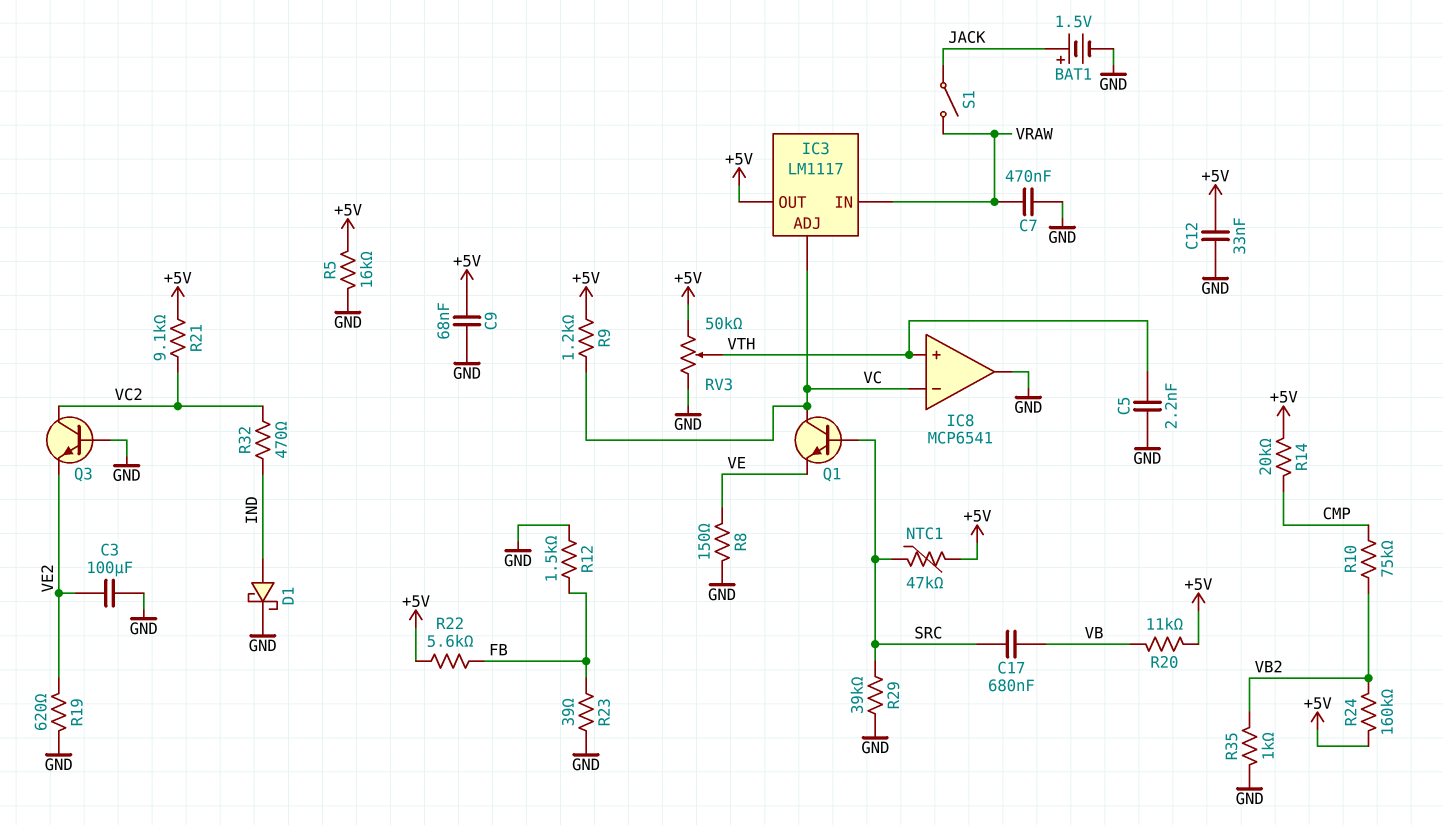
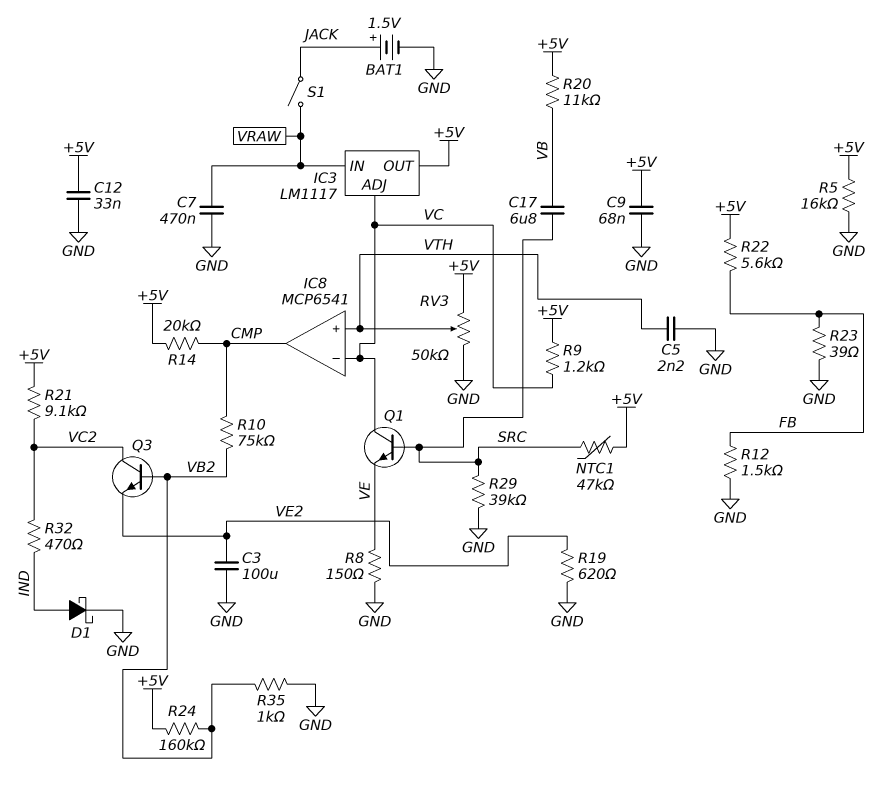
C17: 680nF (SRC, VB) -> 6.8uF (SRC, VB)
IC8 pin out: GND -> CMP
Q3: NPN (B GND, C VC2, E VE2) -> NPN (B VB2, C VC2, E VE2)

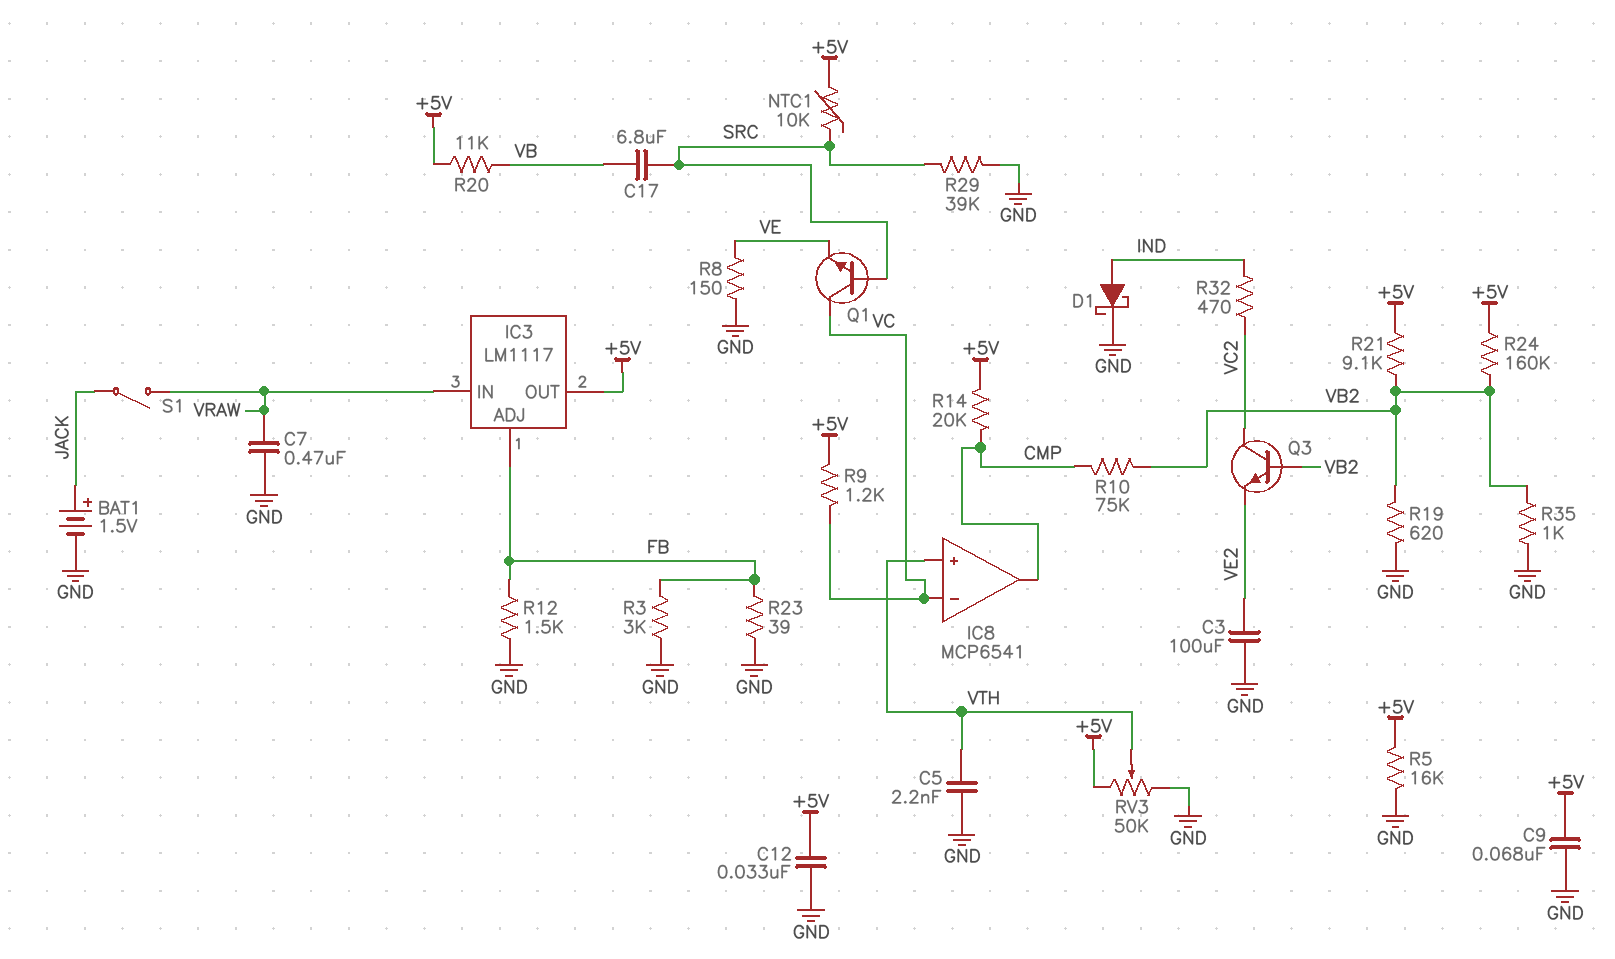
IC3 pin ADJ: VC -> FB
NTC1: 47k (+5V, SRC) -> 10k (+5V, SRC)
R3: none -> 3k (FB, GND)
R19: 620 (GND, VE2) -> 620 (GND, VB2)
R21: 9.1k (+5V, VC2) -> 9.1k (+5V, VB2)
R22: 5.6k (+5V, FB) -> none

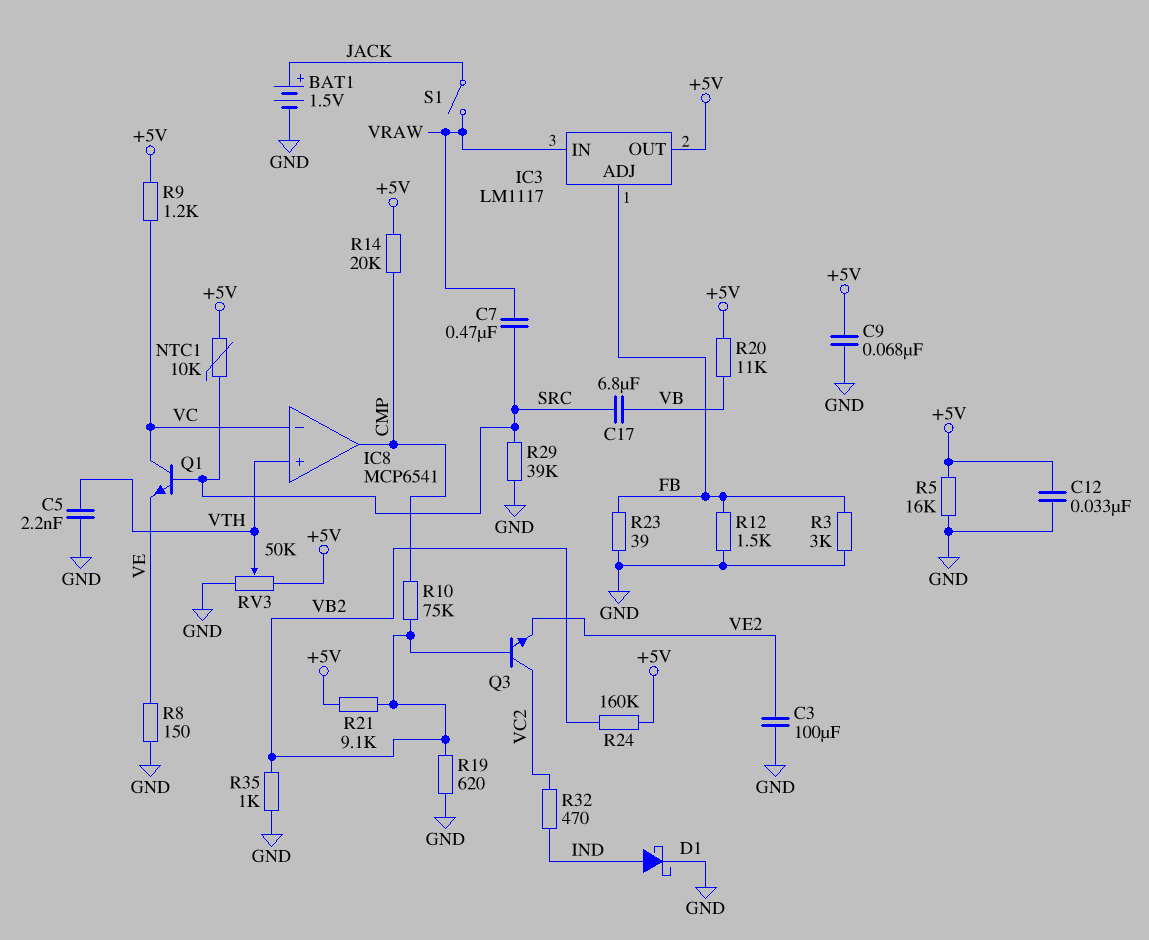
C7: 470nF (GND, VRAW) -> 470nF (SRC, VRAW)

